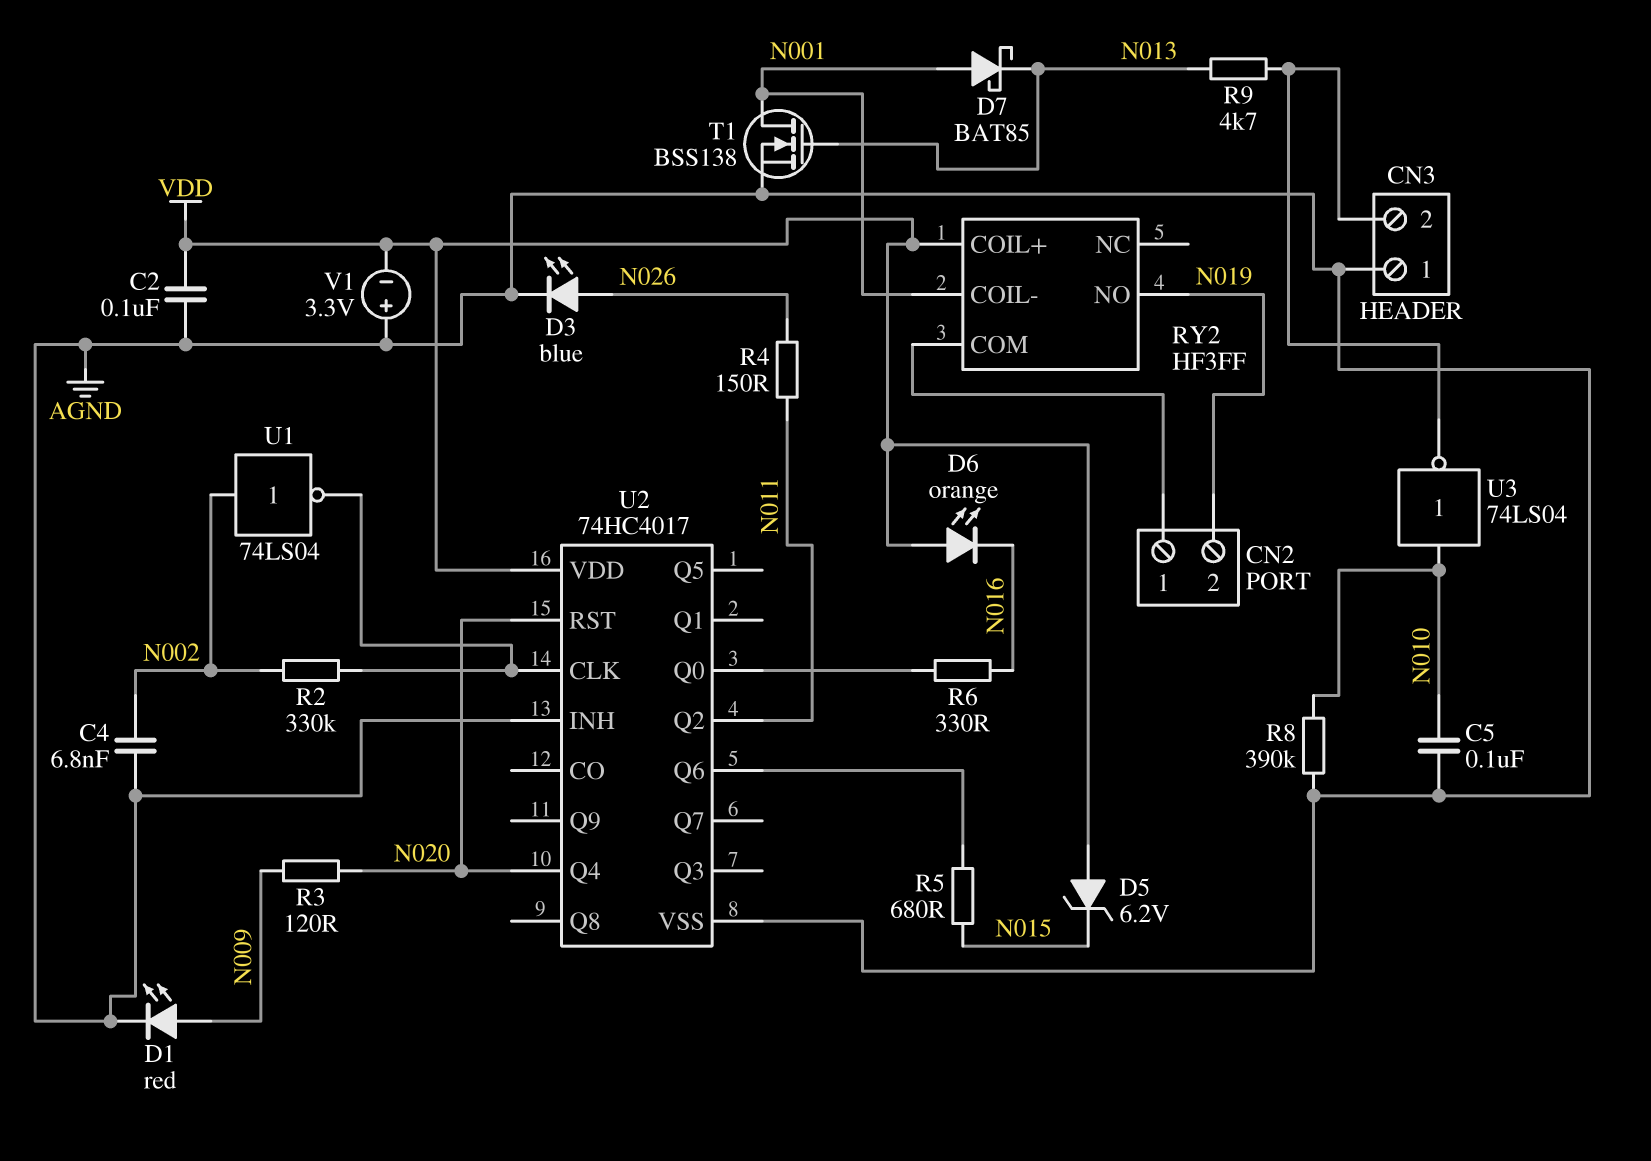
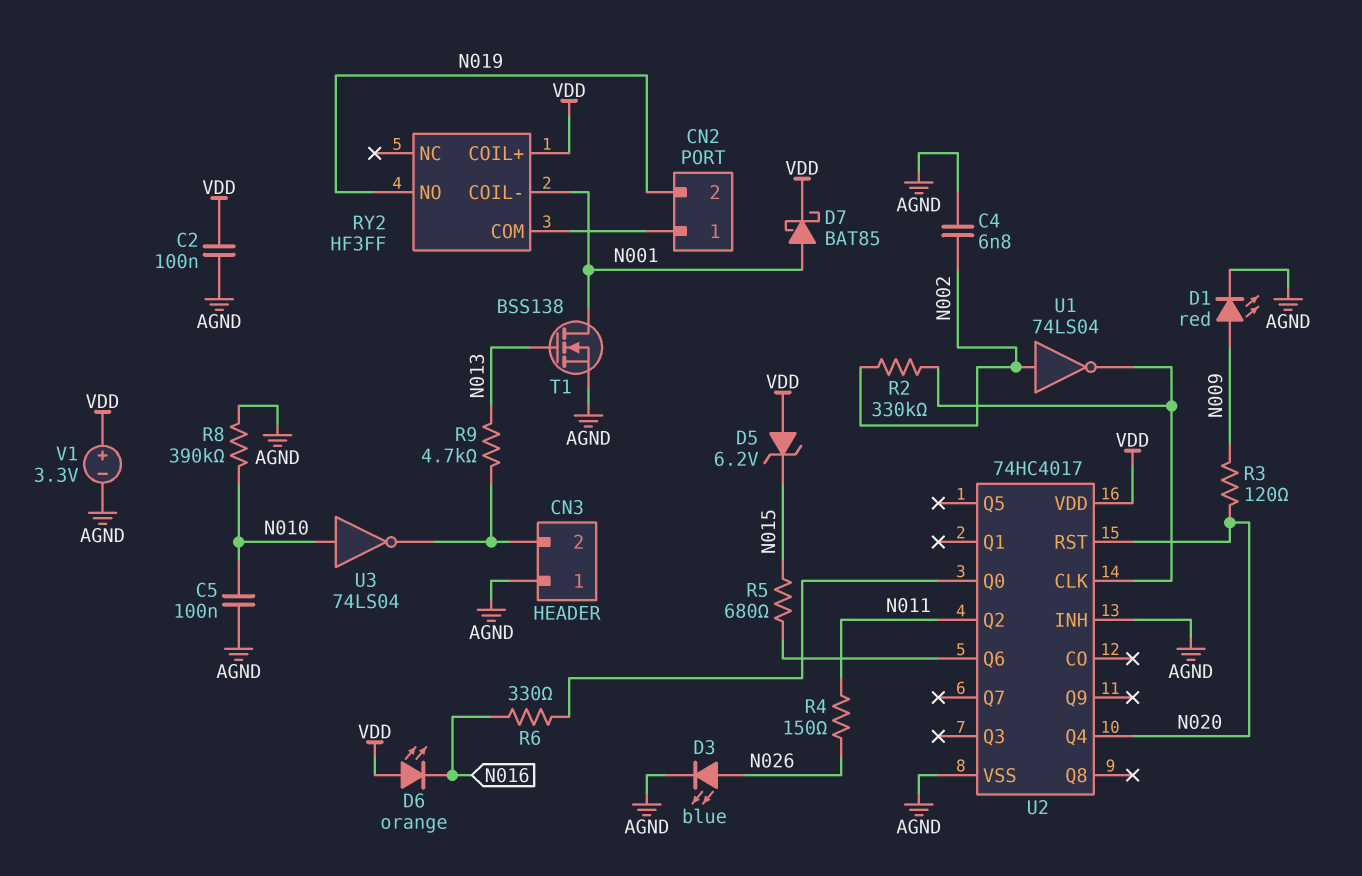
D7: schottky BAT85 (A N001, K N013) -> schottky BAT85 (A N001, K VDD)
V1: 3.3V (plus AGND, minus VDD) -> 3.3V (plus VDD, minus AGND)

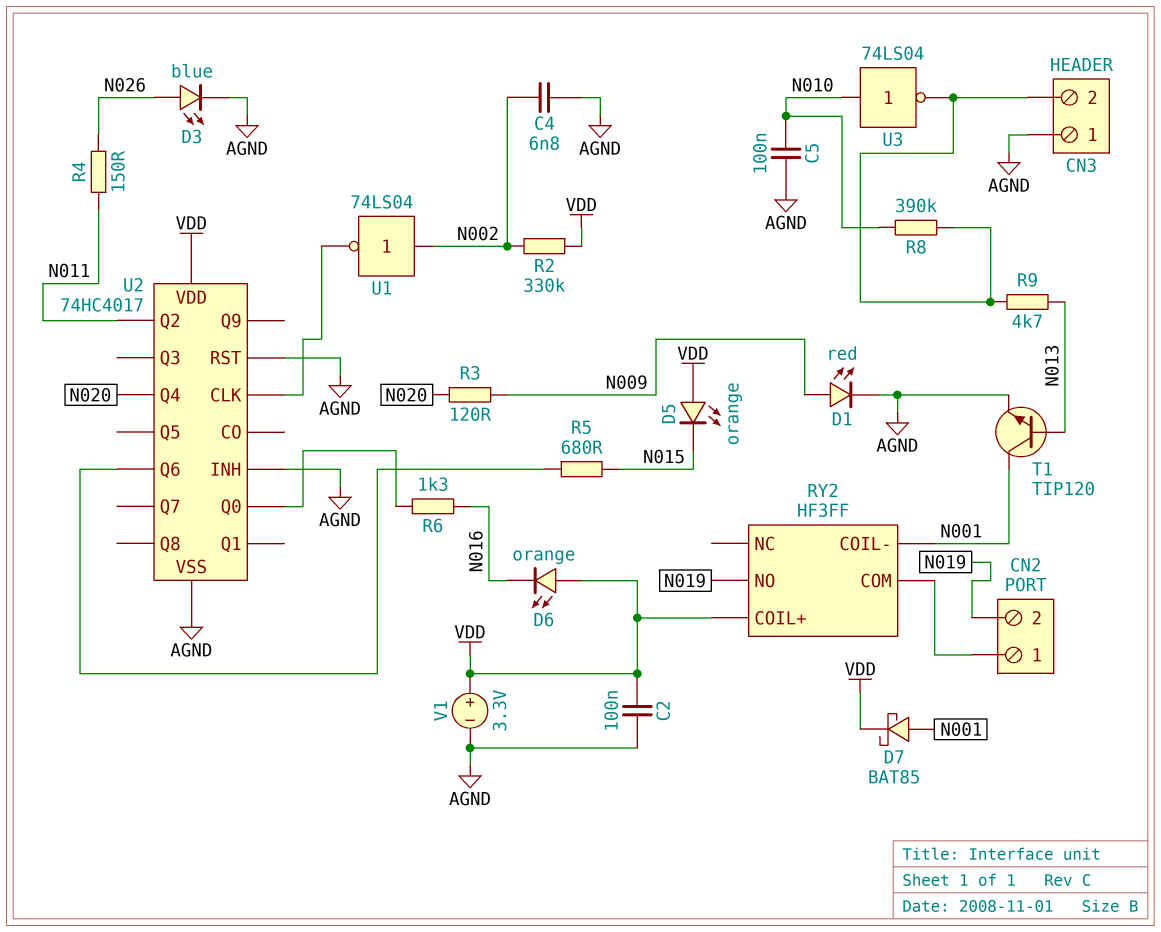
D5: zener 6.2V (A VDD, K N015) -> LED orange (A VDD, K N015)
R2: 330k (N002, U2/CLK) -> 330k (N002, VDD)
R6: 330 (N016, U2/Q0) -> 1.3k (N016, U2/Q0)
R8: 390k (AGND, N010) -> 390k (CN3/2, N010)
T1: NMOS BSS138 (G N013, D N001, S AGND) -> NPN TIP120 (B N013, C N001, E AGND)
U2 pin RST: N020 -> AGND

